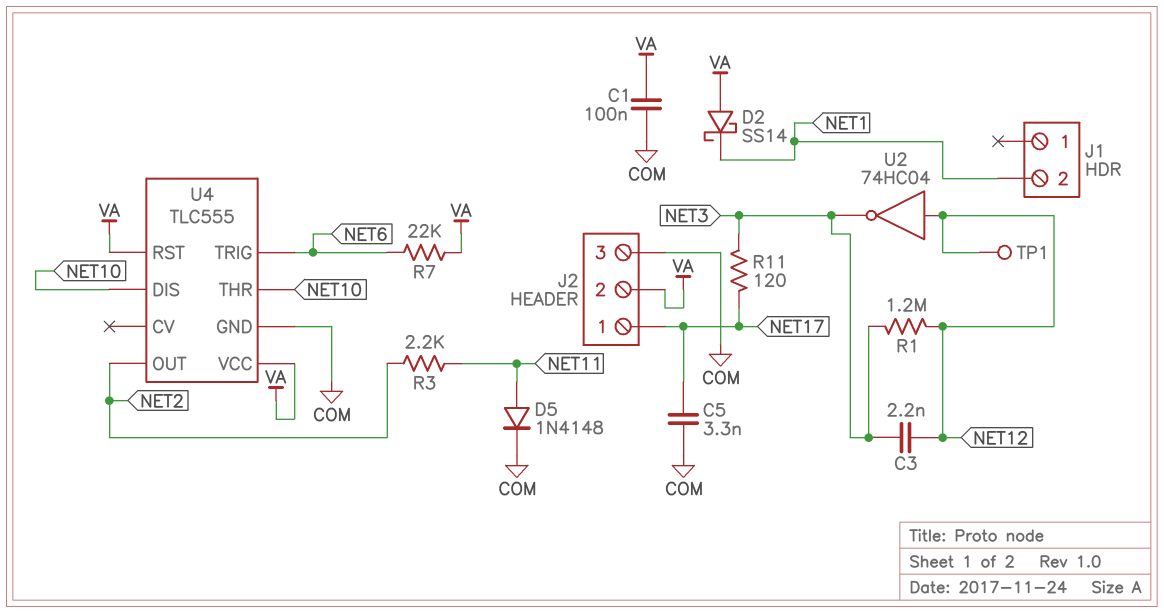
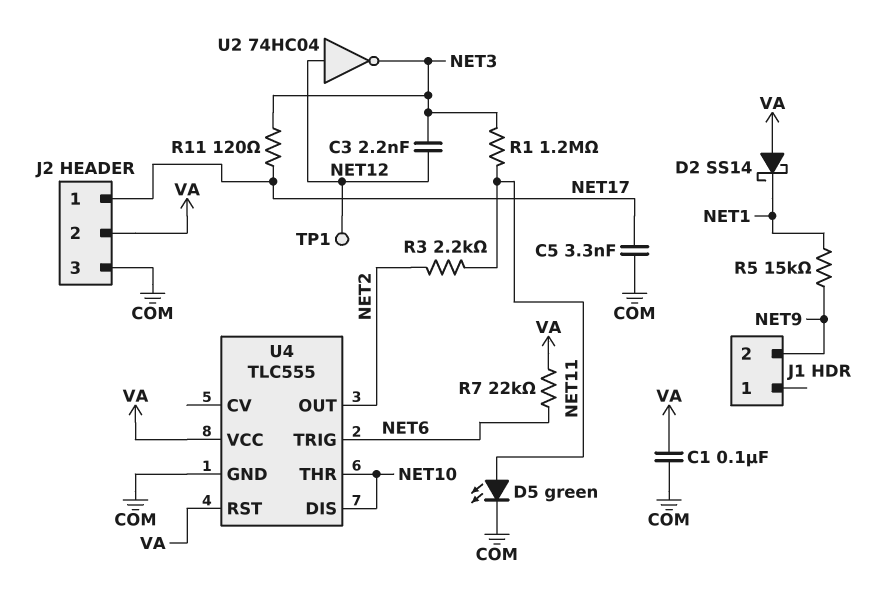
D5: diode 1N4148 (A NET11, K COM) -> LED green (A NET11, K COM)
J1 pin 2: NET1 -> NET9
R1: 1.2M (NET3, NET12) -> 1.2M (NET3, NET11)
R5: none -> 15k (NET1, NET9)

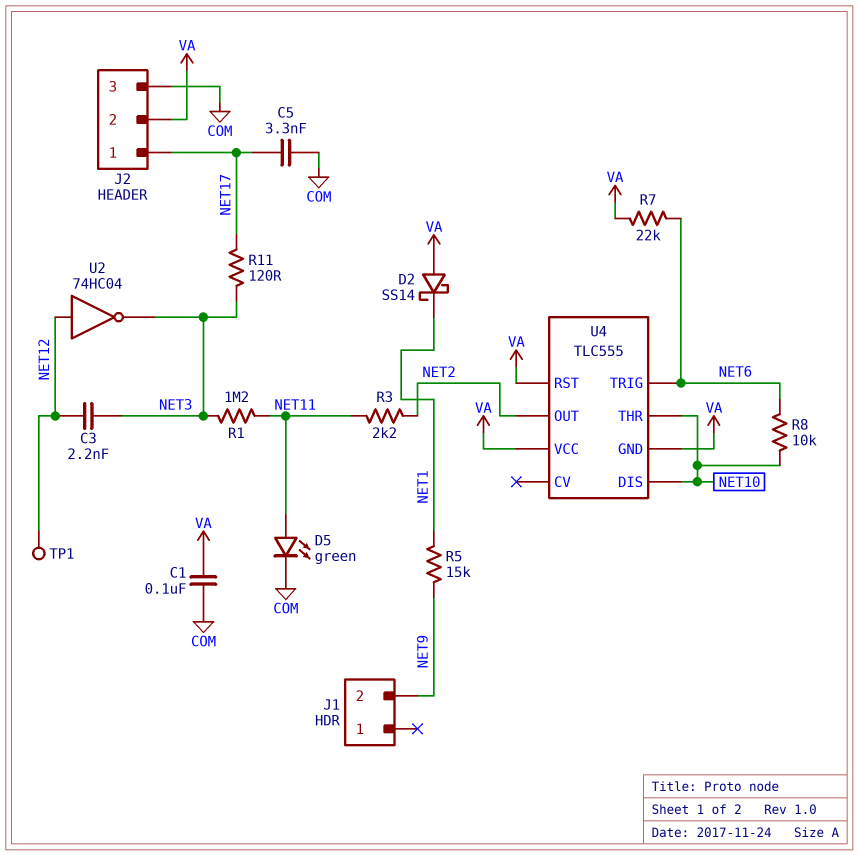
R8: none -> 10k (NET6, NET10)
U4 pin GND: COM -> VA

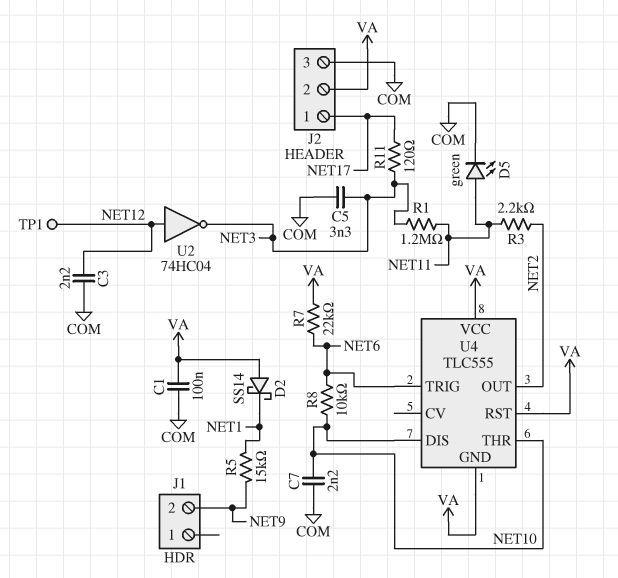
C3: 2.2nF (NET3, NET12) -> 2.2nF (COM, NET12)
C5: 3.3nF (COM, NET17) -> 3.3nF (COM, NET3)
C7: none -> 2.2nF (COM, NET10)

